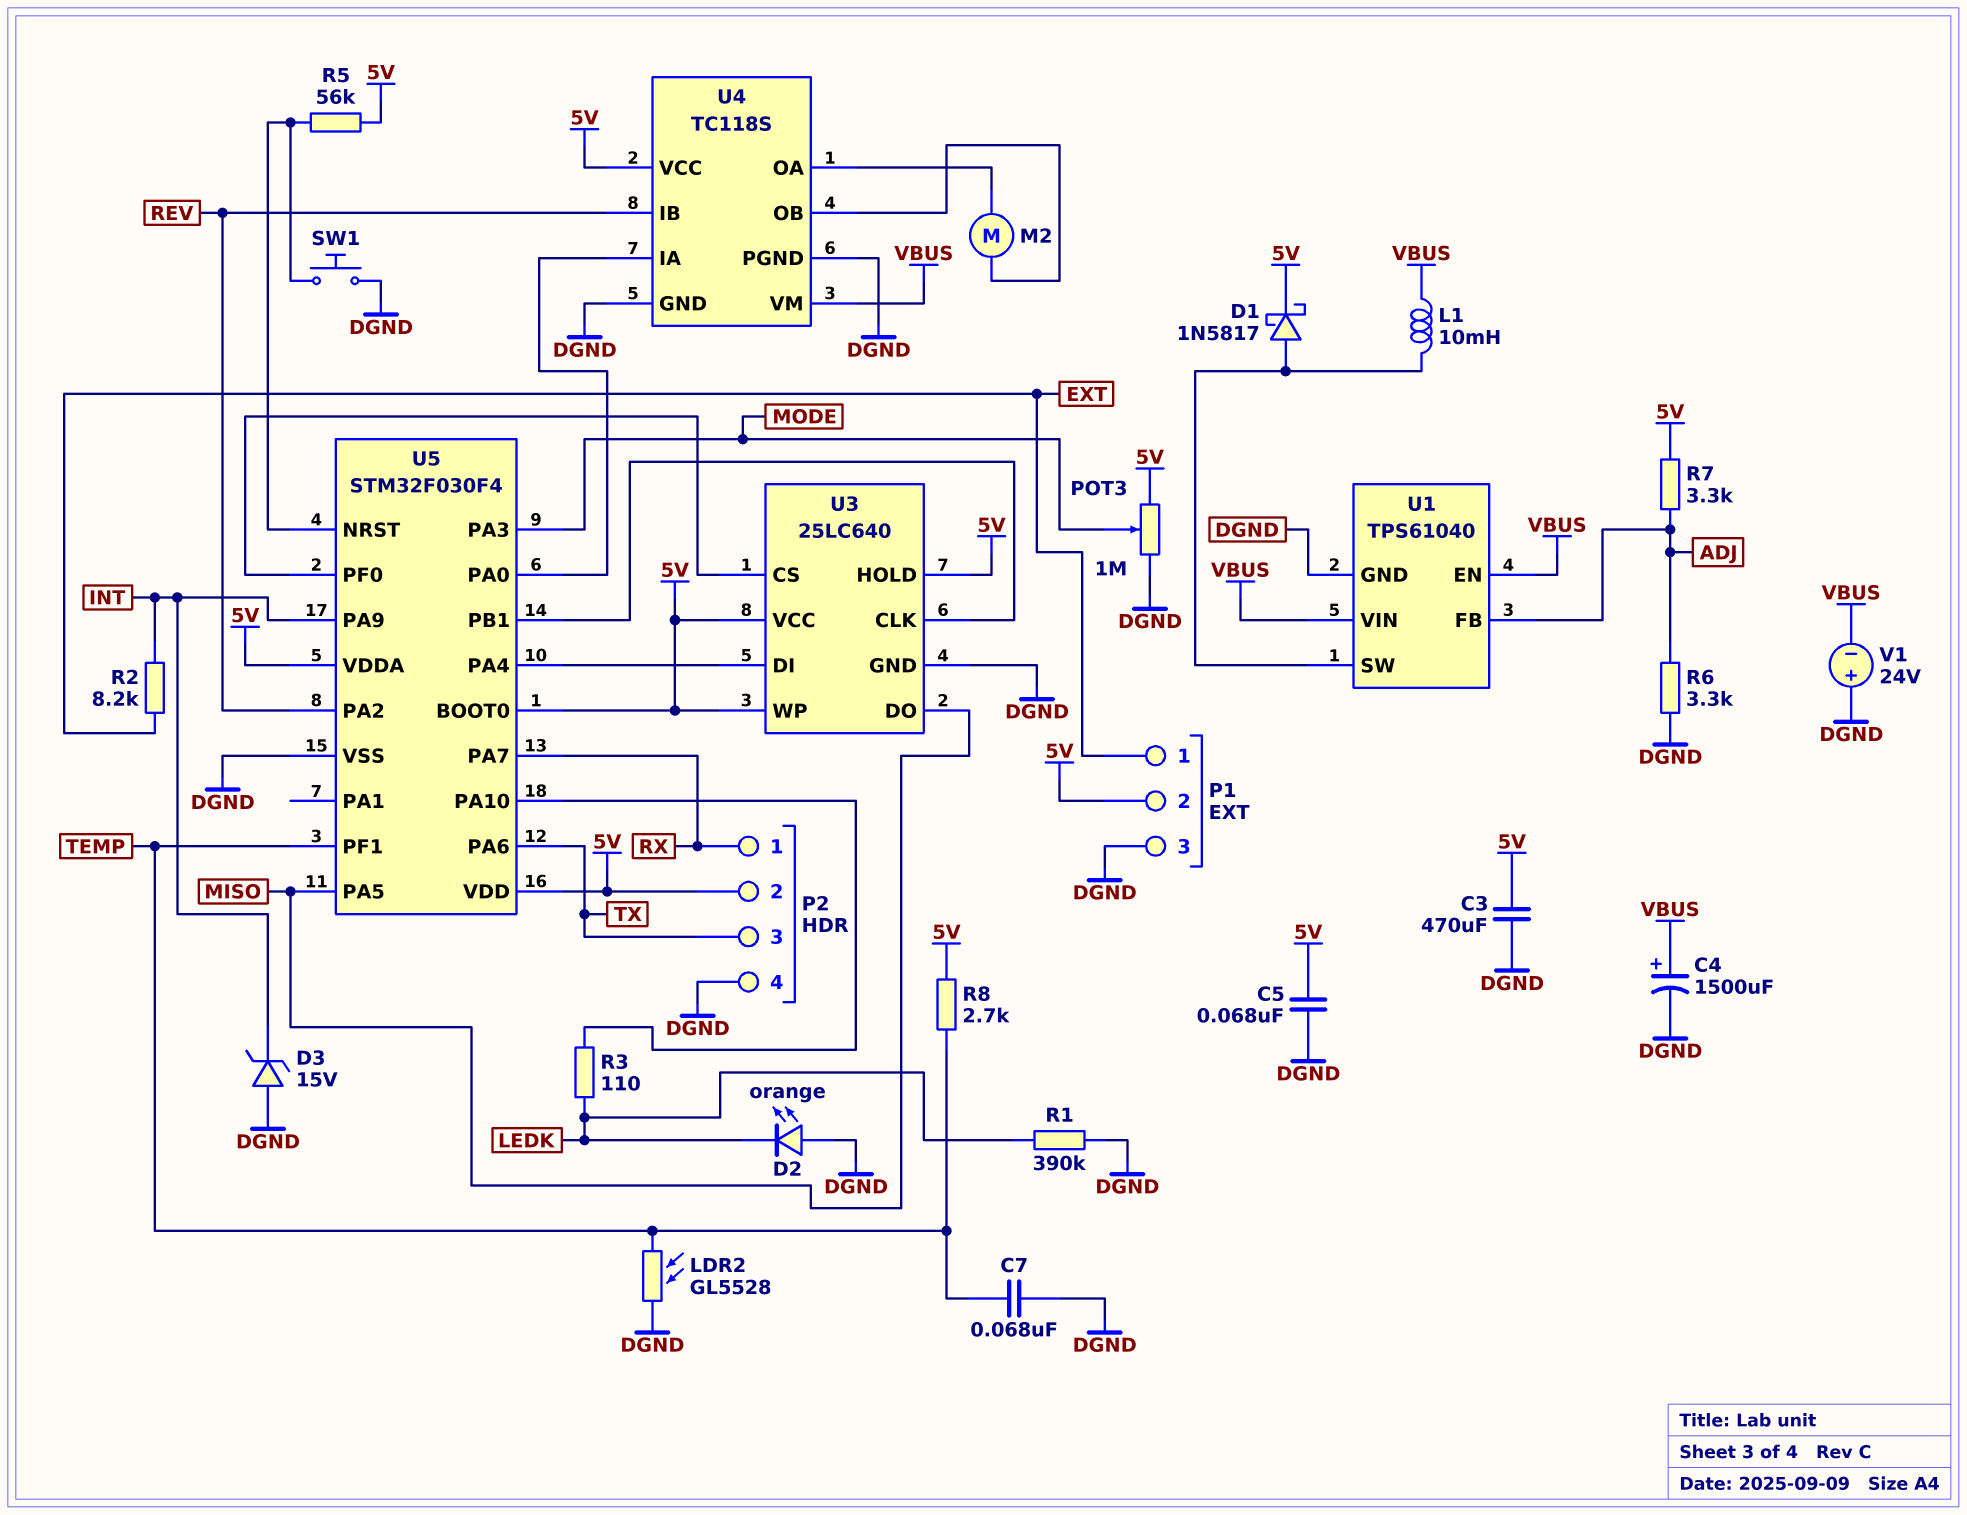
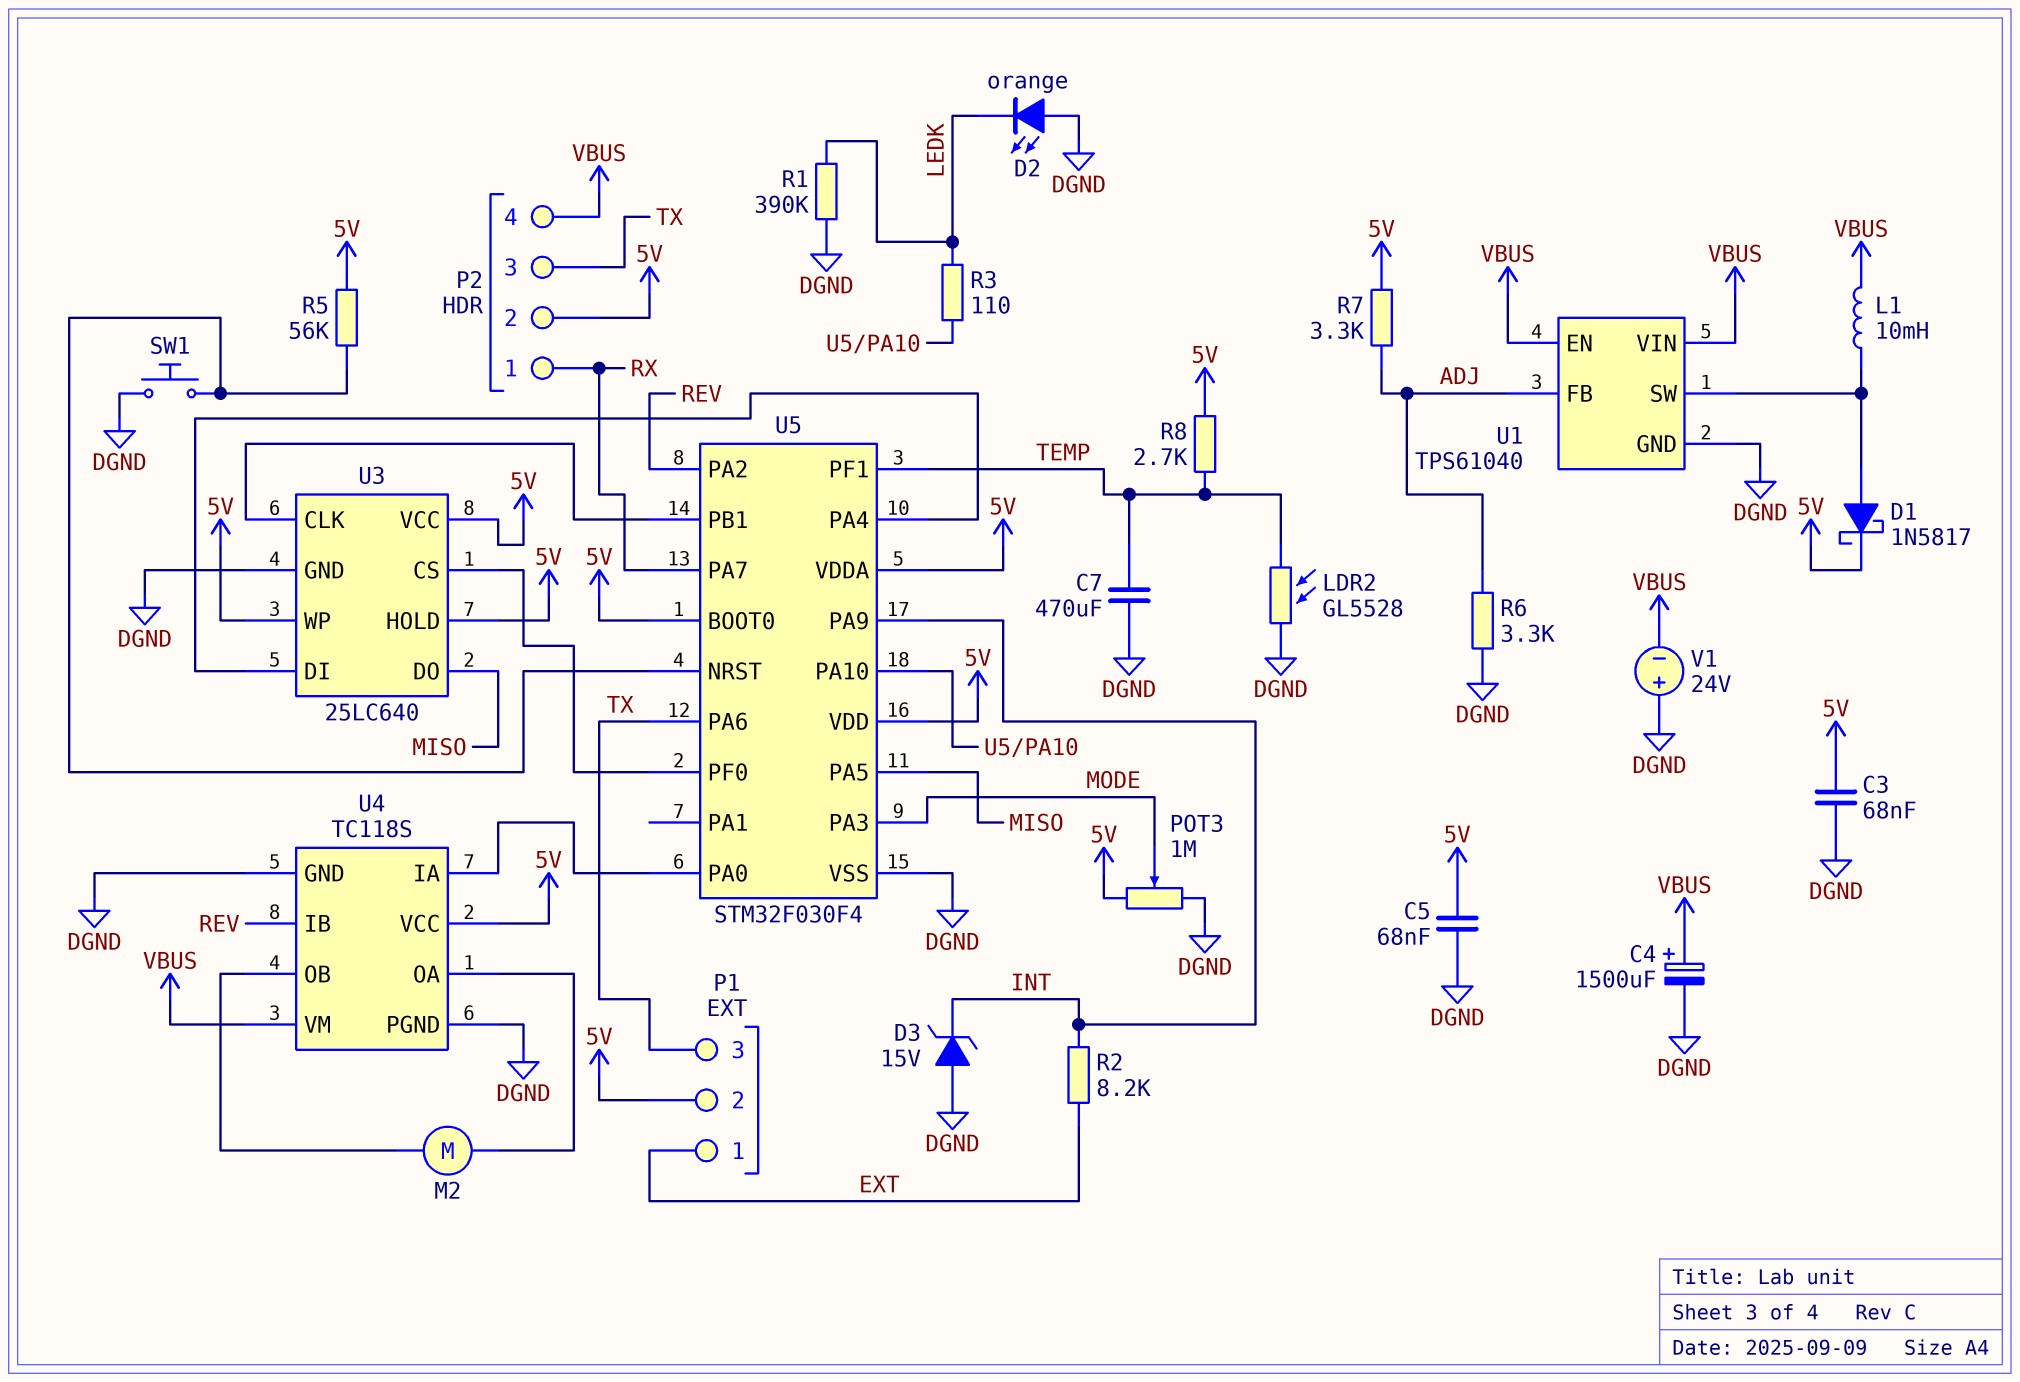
C3: 470uF (5V, DGND) -> 68nF (5V, DGND)
C7: 68nF (DGND, TEMP) -> 470uF (DGND, TEMP)
P1 pin 3: DGND -> TX
P2 pin 4: DGND -> VBUS

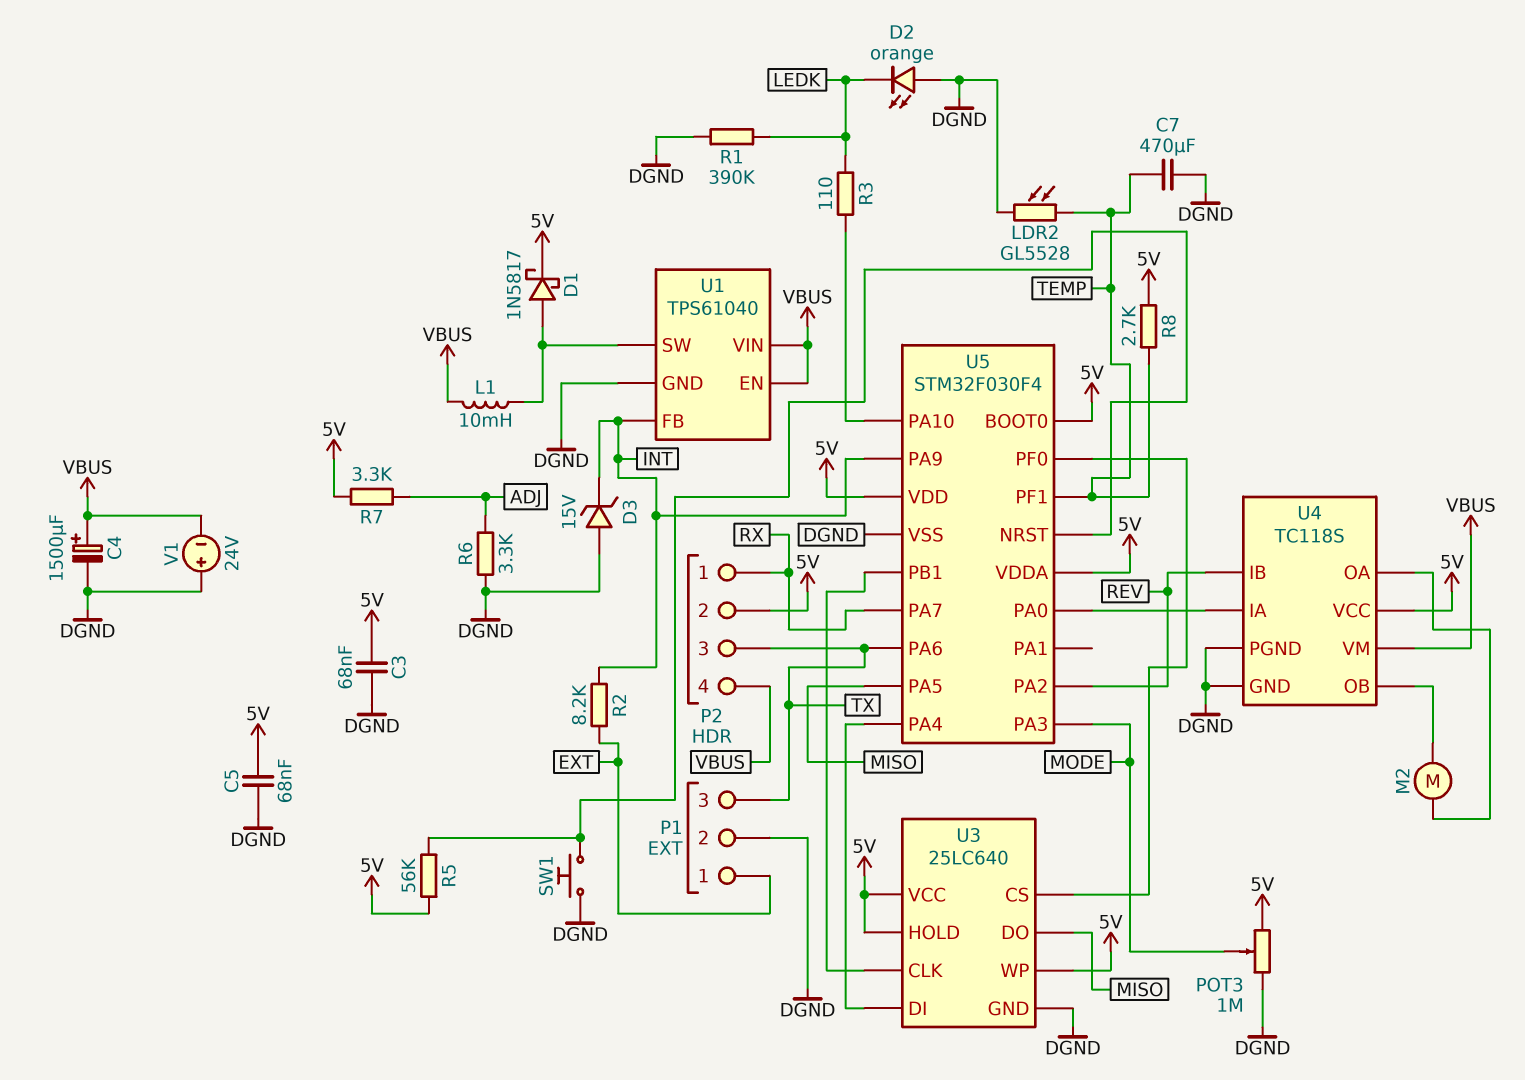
P1 pin 2: 5V -> DGND
U1 pin FB: ADJ -> INT

